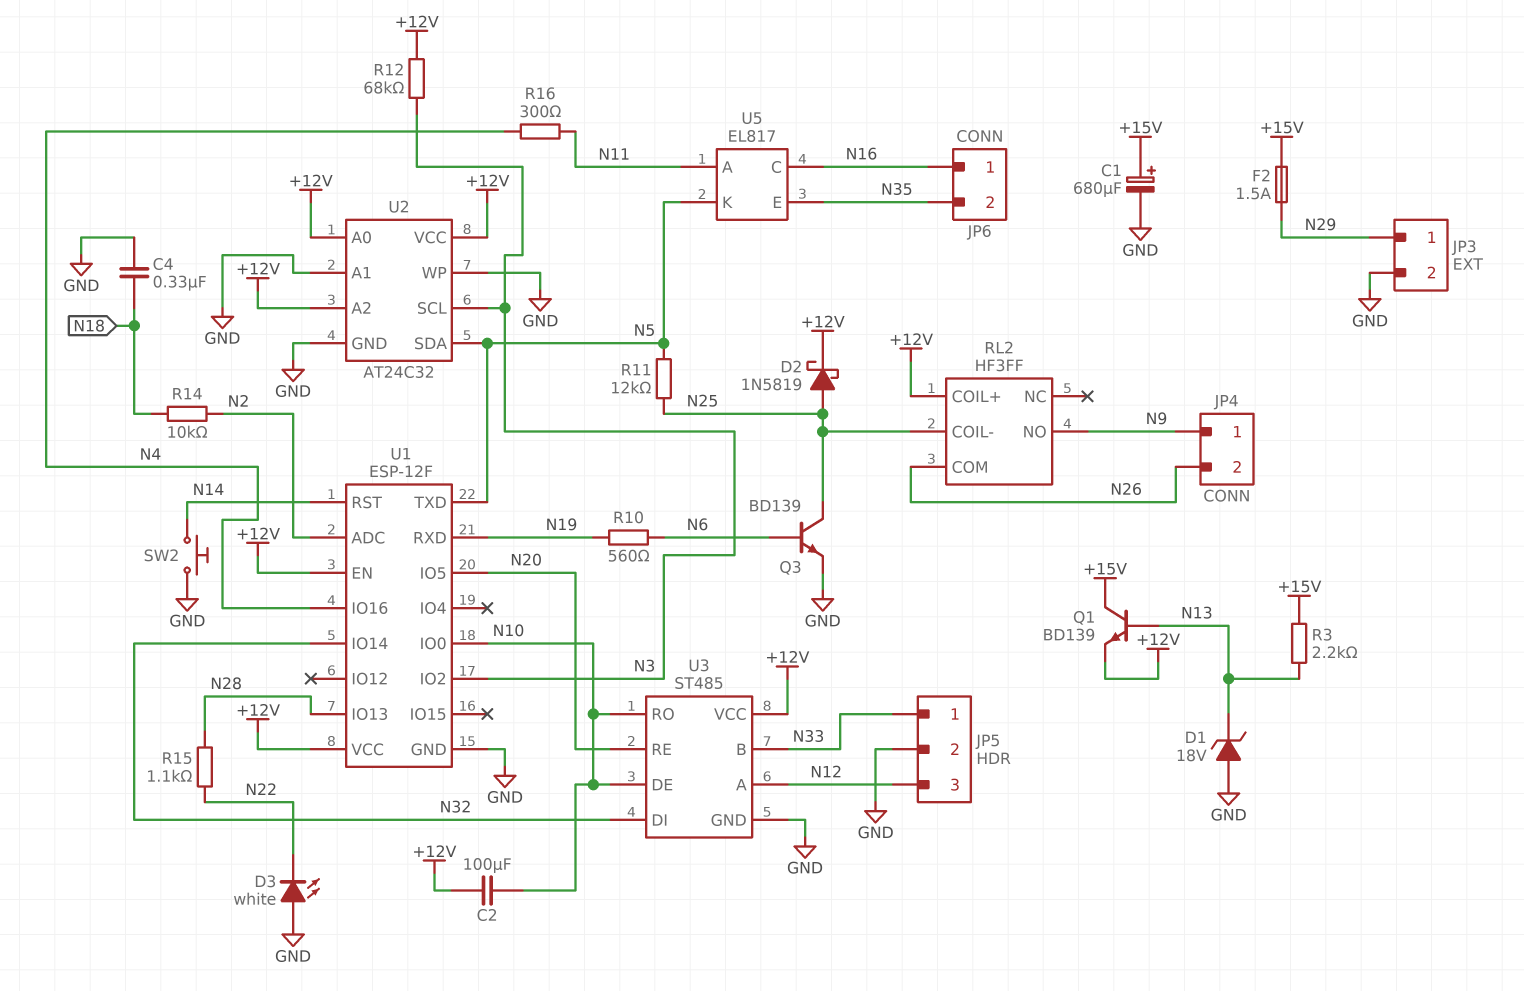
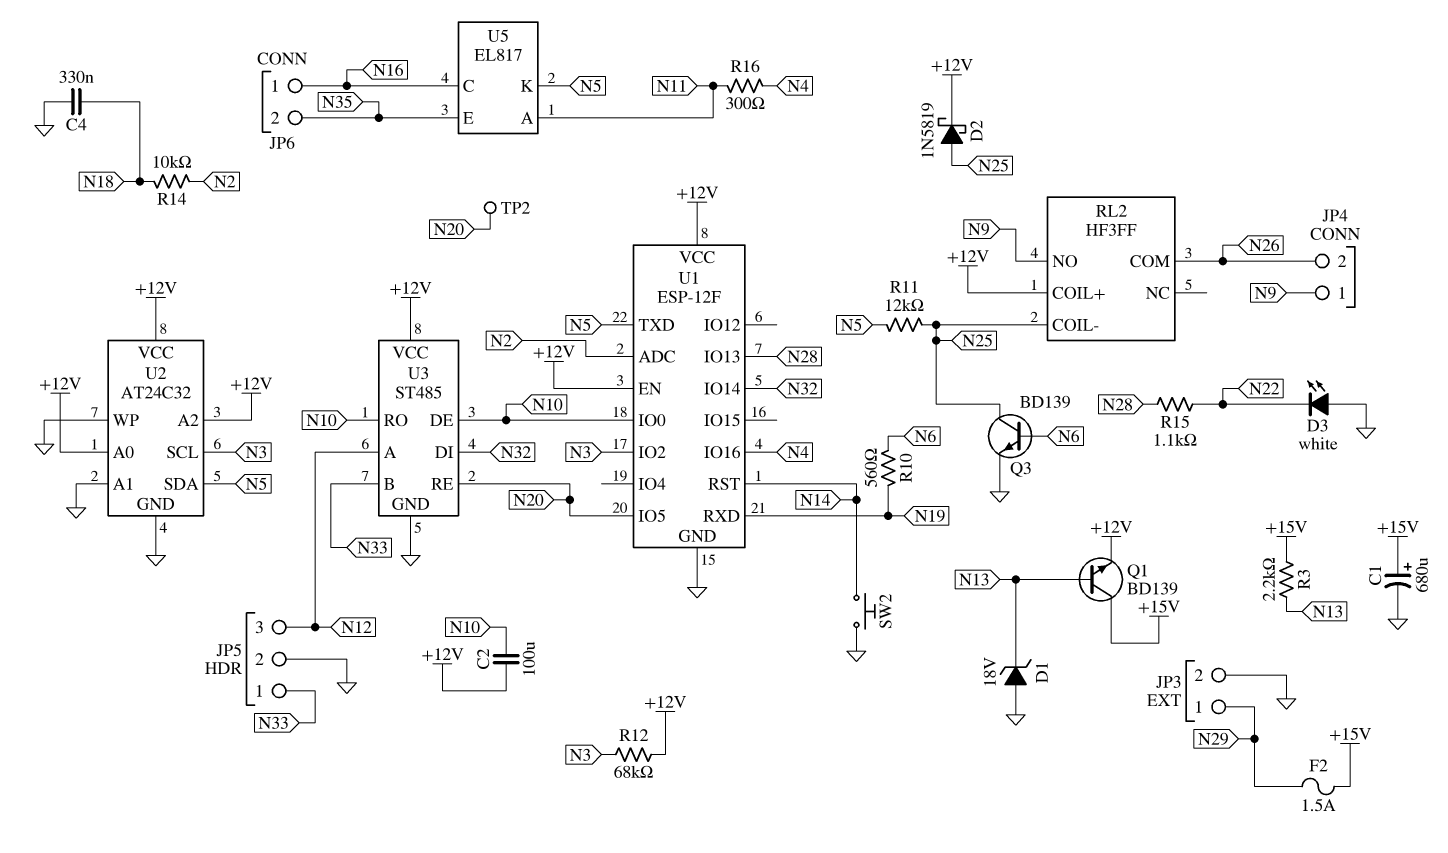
TP2: none -> test point (N20)

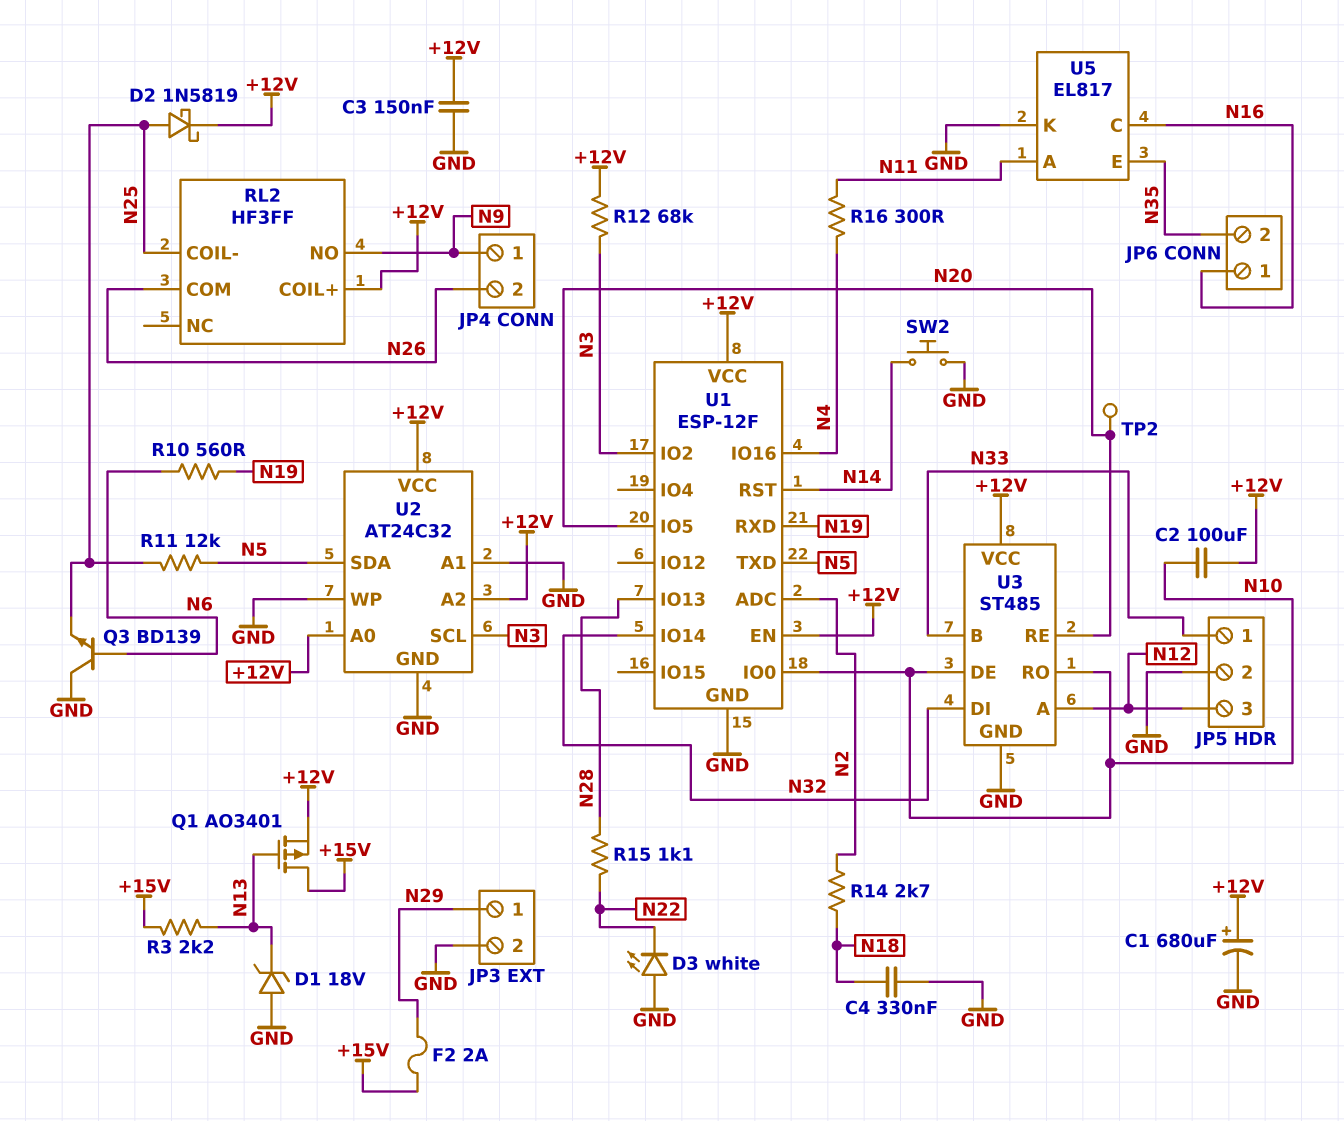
C1: 680uF (plus +15V, minus GND) -> 680uF (plus +12V, minus GND)
C3: none -> 150nF (+12V, GND)
F2: 1.5A (+15V, N29) -> 2A (+15V, N29)
Q1: NPN BD139 (B N13, C +15V, E +12V) -> PMOS AO3401 (G N13, D +15V, S +12V)
Q3: NPN BD139 (B N6, C N25, E GND) -> NPN BD139 (B N6, C GND, E N25)
R14: 10k (N2, N18) -> 2.7k (N2, N18)
U5 pin K: N5 -> GND

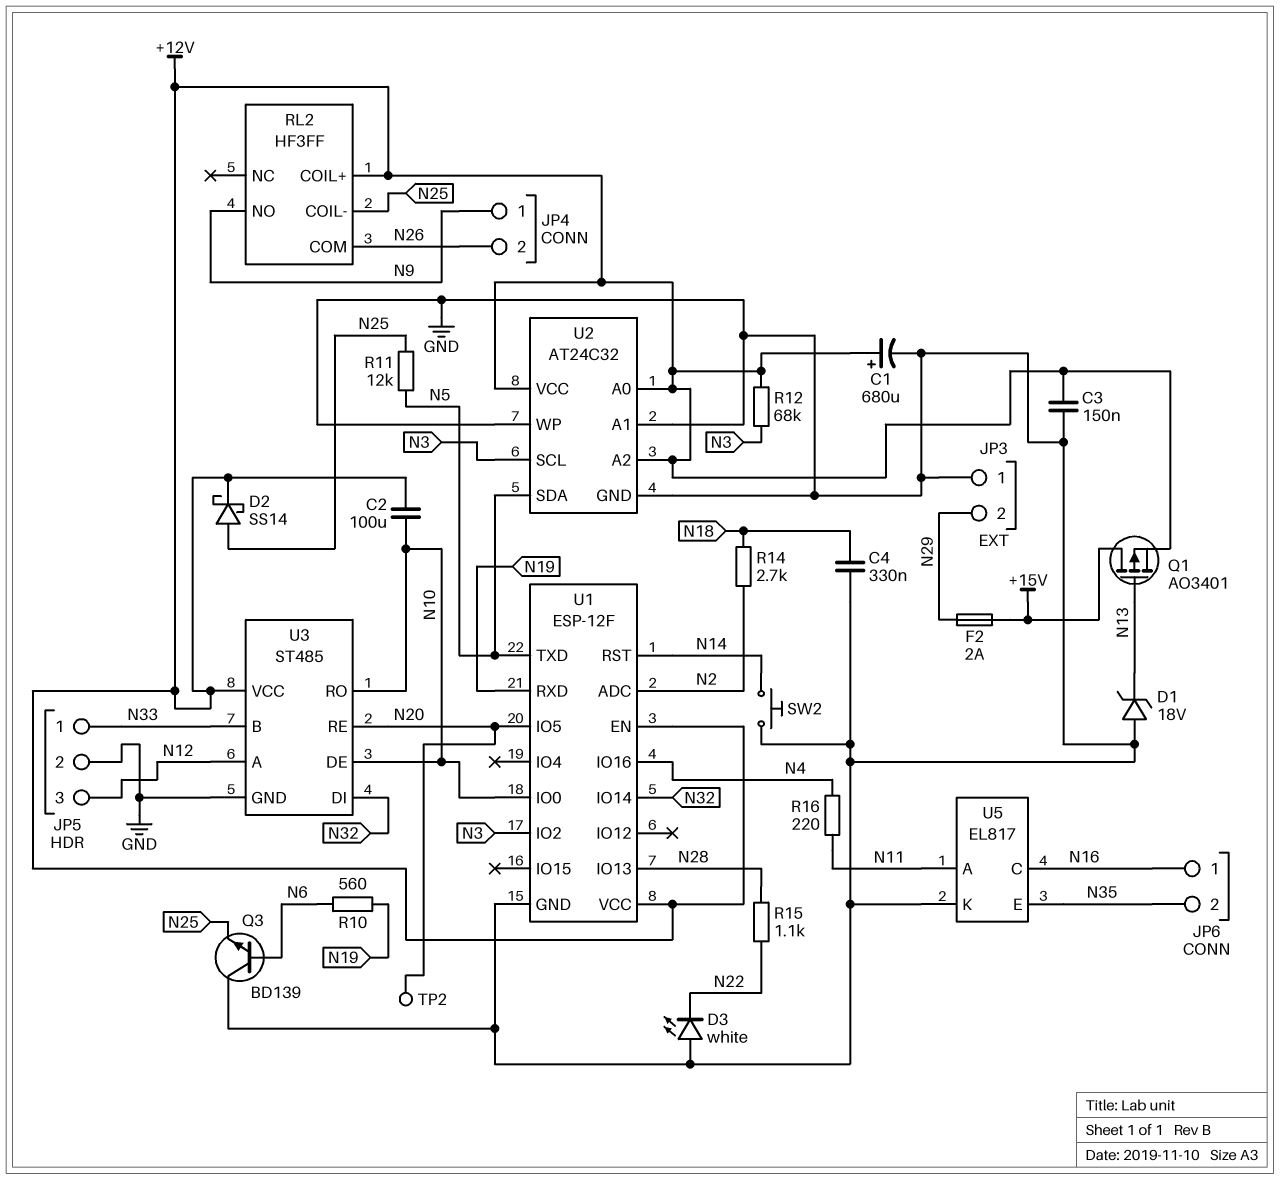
D2: schottky 1N5819 (A N25, K +12V) -> schottky SS14 (A N25, K +12V)
JP3 pin 1: N29 -> GND
JP3 pin 2: GND -> N29
R3: 2.2k (+15V, N13) -> none
R16: 300 (N4, N11) -> 220 (N4, N11)

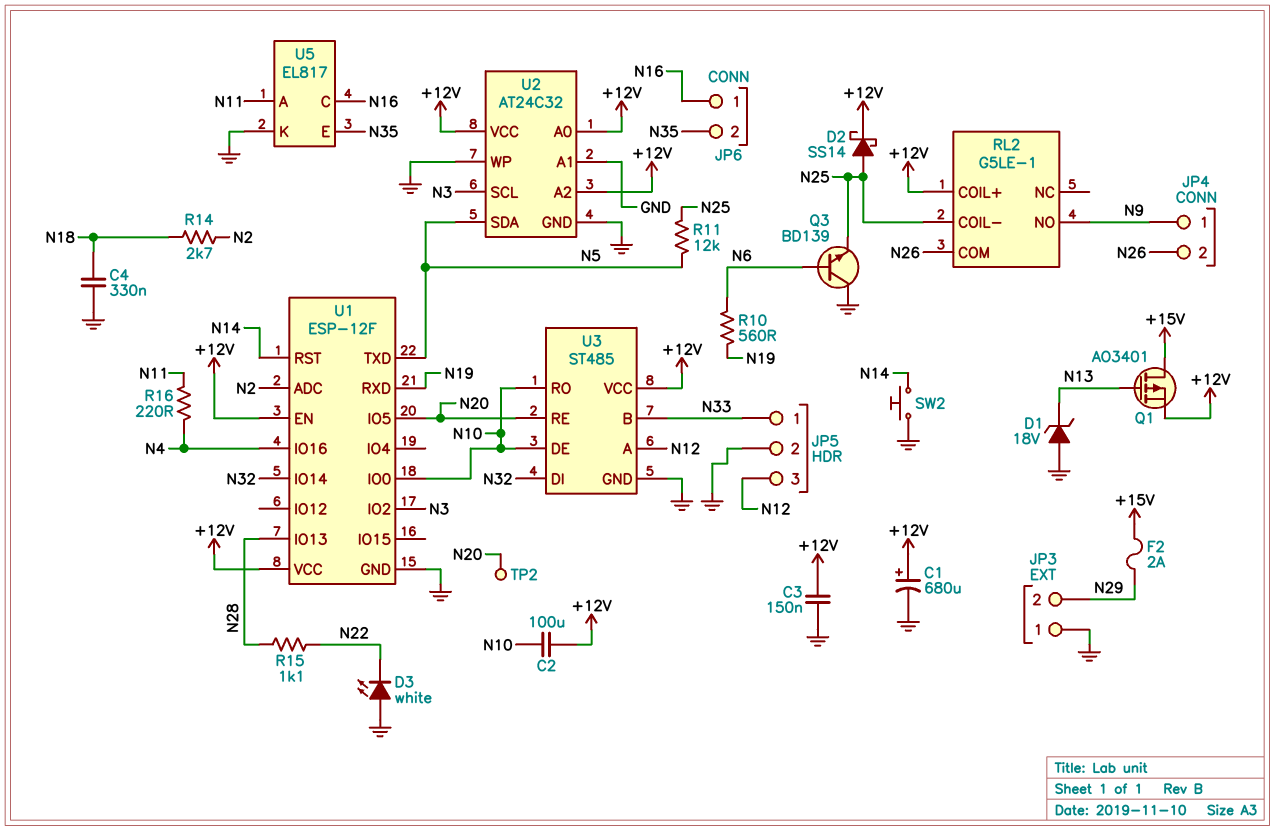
R12: 68k (+12V, N3) -> none
RL2: HF3FF -> G5LE-1

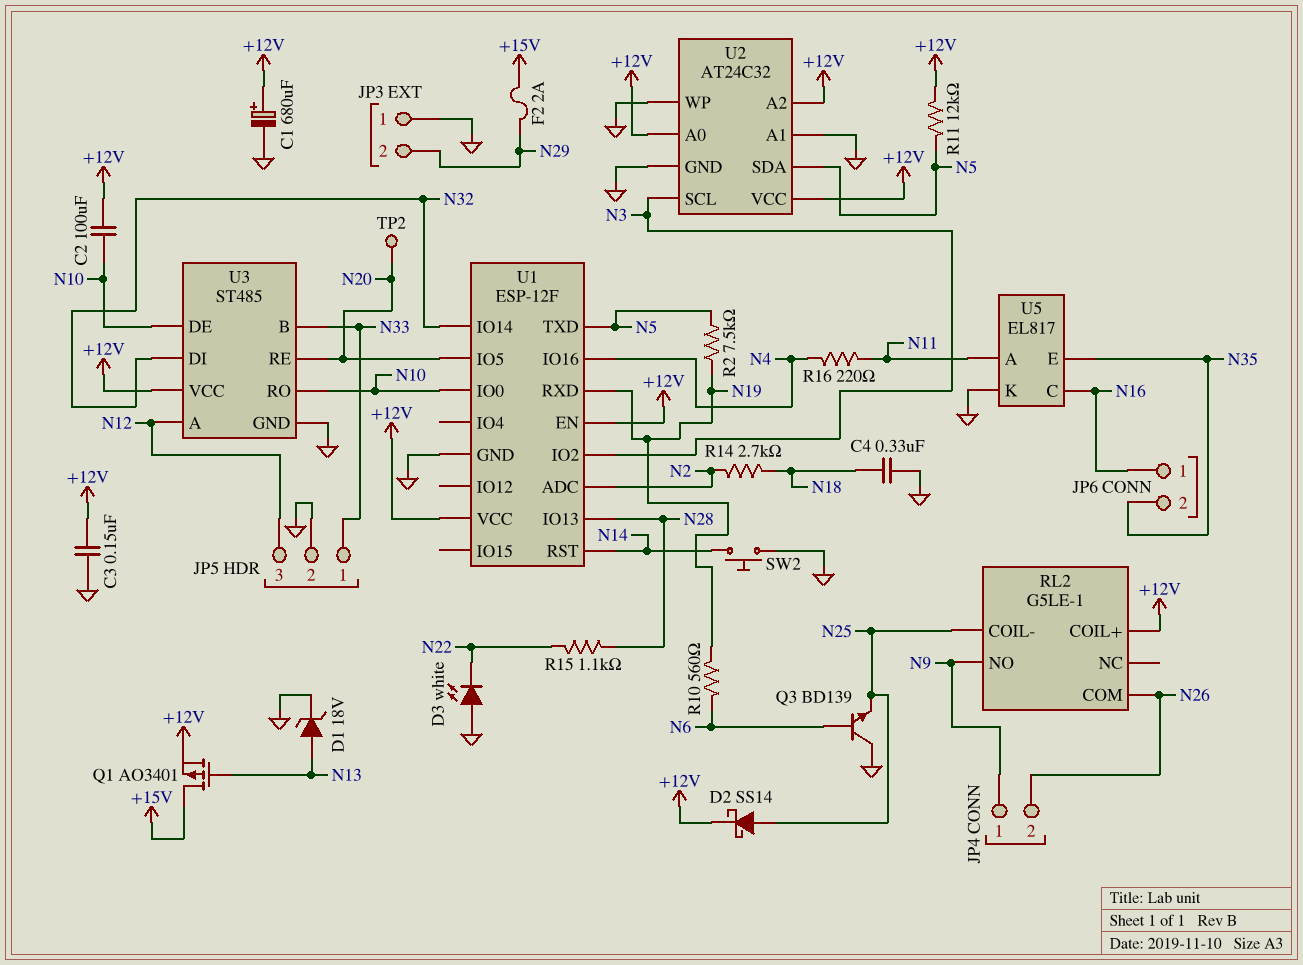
D1: zener 18V (A GND, K N13) -> zener 18V (A N13, K GND)
R2: none -> 7.5k (N5, N19)
R11: 12k (N5, N25) -> 12k (+12V, N5)

